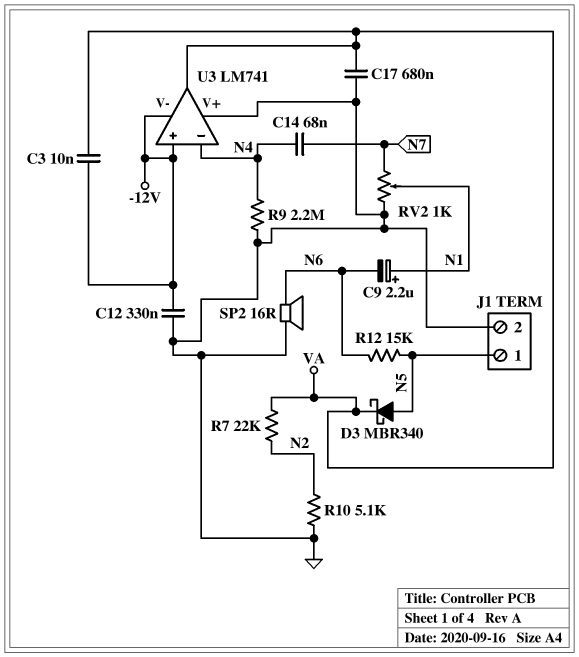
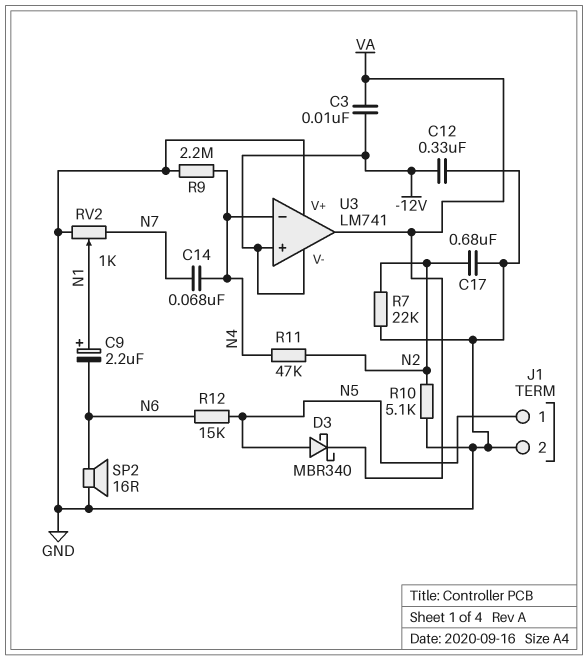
C17: 680nF (GND, VA) -> 680nF (GND, N2)
R7: 22k (N2, VA) -> 22k (GND, N2)
R11: none -> 47k (N2, N4)

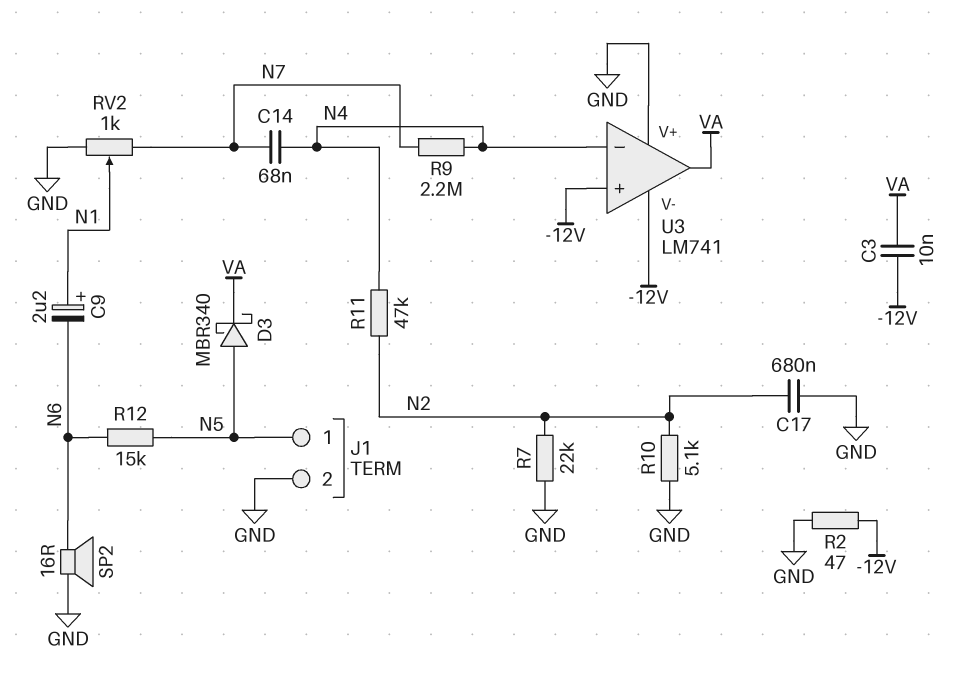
C12: 330nF (-12V, GND) -> none
R2: none -> 47 (-12V, GND)
R9: 2.2M (GND, N4) -> 2.2M (N4, N7)

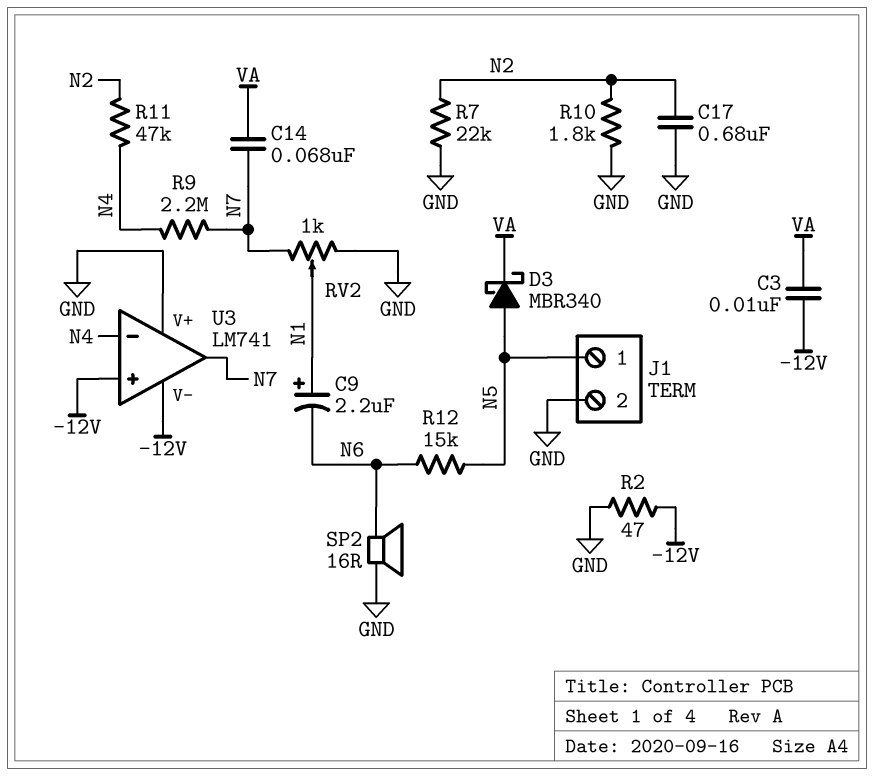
C14: 68nF (N4, N7) -> 68nF (N7, VA)
R10: 5.1k (GND, N2) -> 1.8k (GND, N2)
U3 pin out: VA -> N7

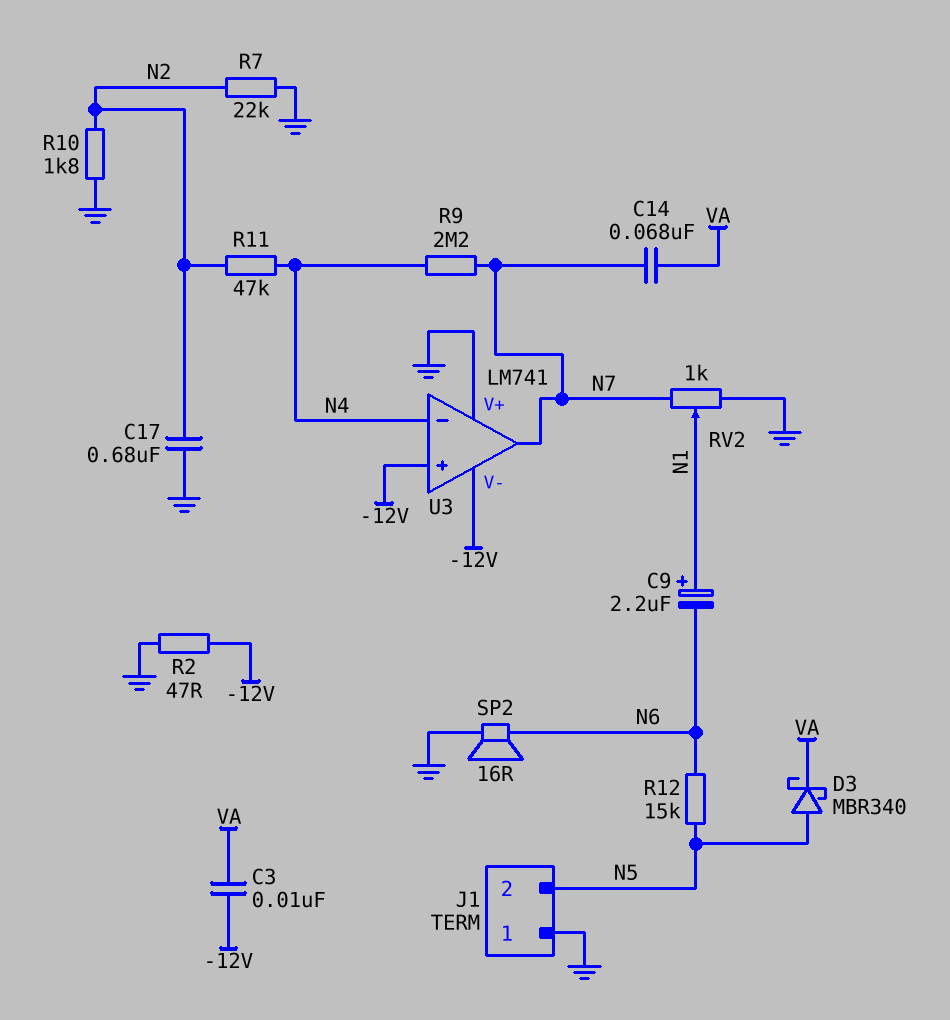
J1 pin 1: N5 -> GND
J1 pin 2: GND -> N5

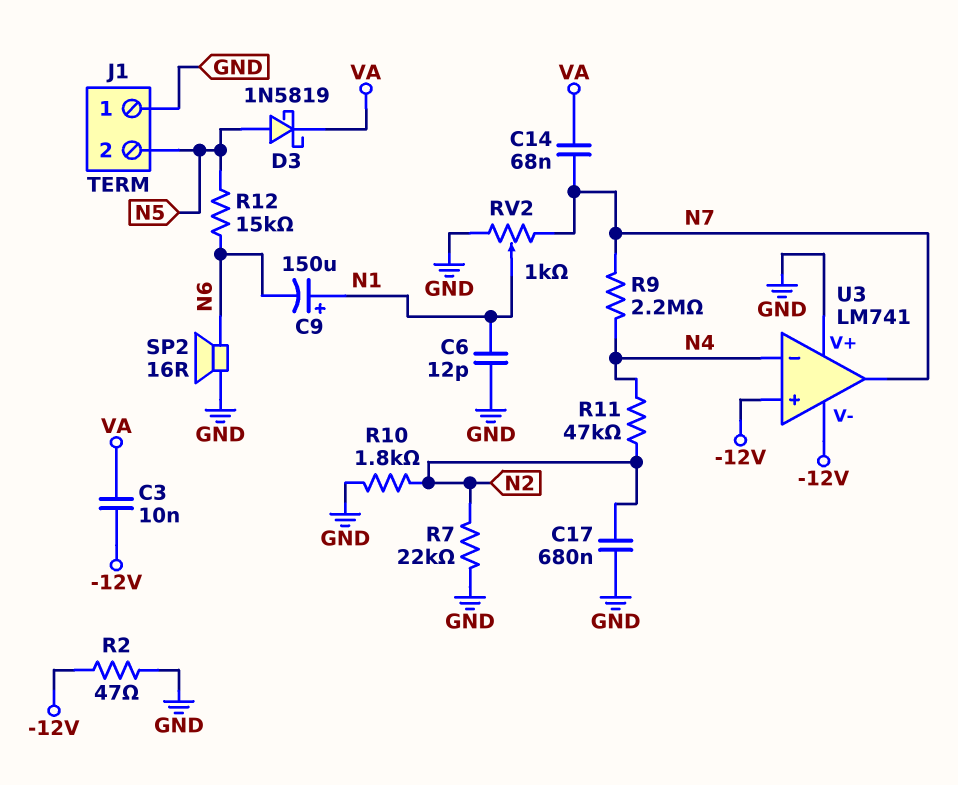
C6: none -> 12pF (GND, N1)
C9: 2.2uF (plus N1, minus N6) -> 150uF (plus N1, minus N6)
D3: schottky MBR340 (A N5, K VA) -> schottky 1N5819 (A N5, K VA)

